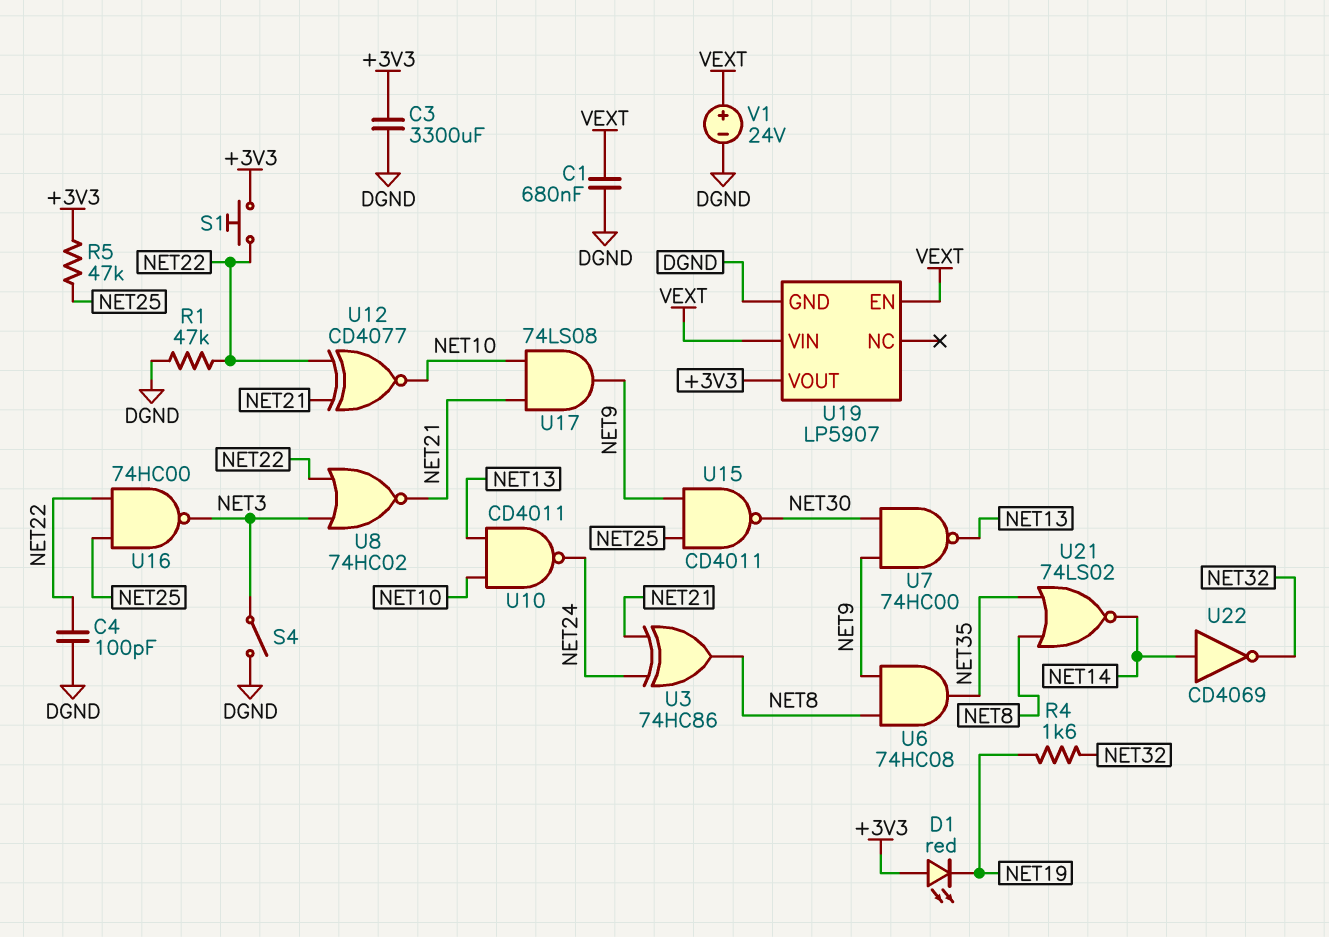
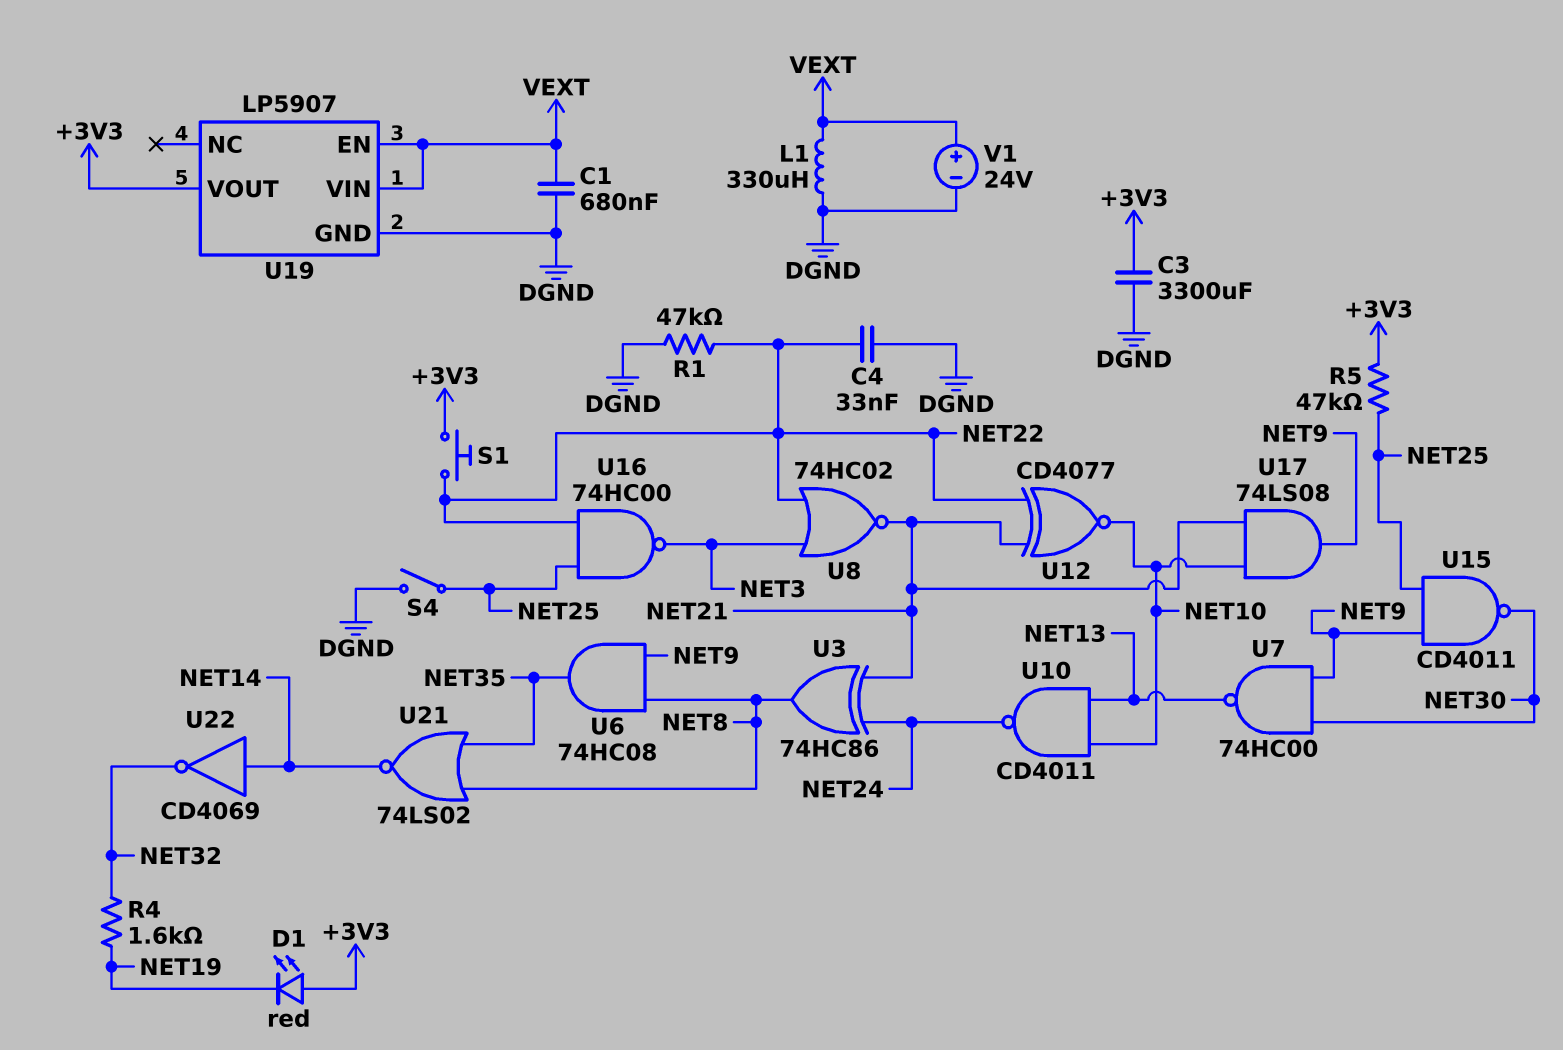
C4: 100pF (DGND, NET22) -> 33nF (DGND, NET22)
L1: none -> 330uH (DGND, VEXT)
S4: switch (DGND, NET3) -> switch (DGND, NET25)

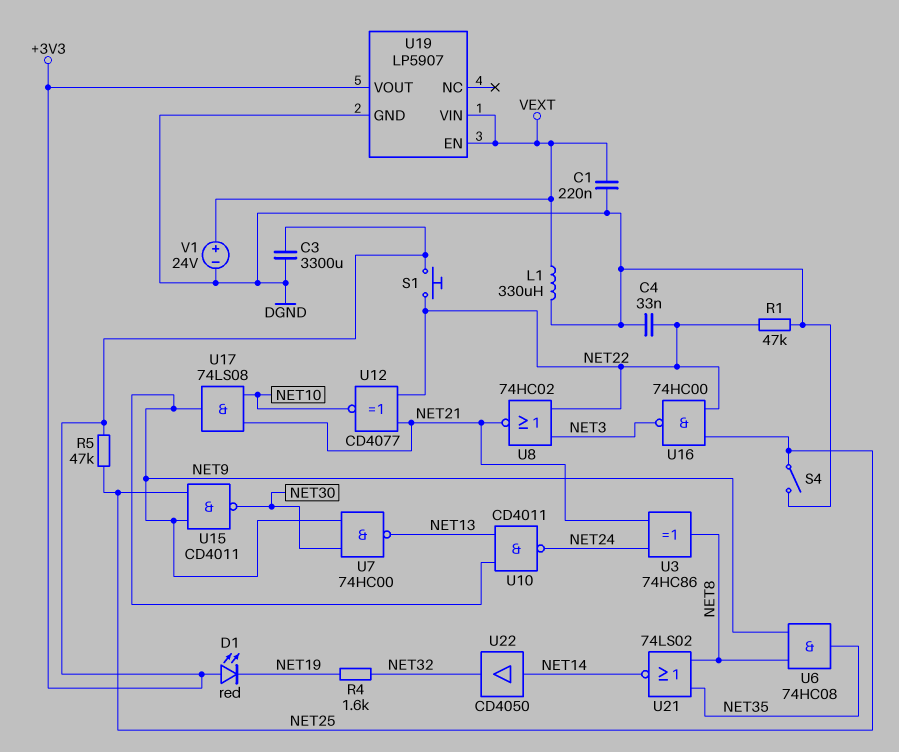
C1: 680nF (DGND, VEXT) -> 220nF (DGND, VEXT)
U10: NAND CD4011 (in NET10, in NET13, out NET24) -> NAND CD4011 (in NET9, in NET13, out NET24)
U22: NOT CD4069 (in NET14, out NET32) -> buffer CD4050 (in NET14, out NET32)

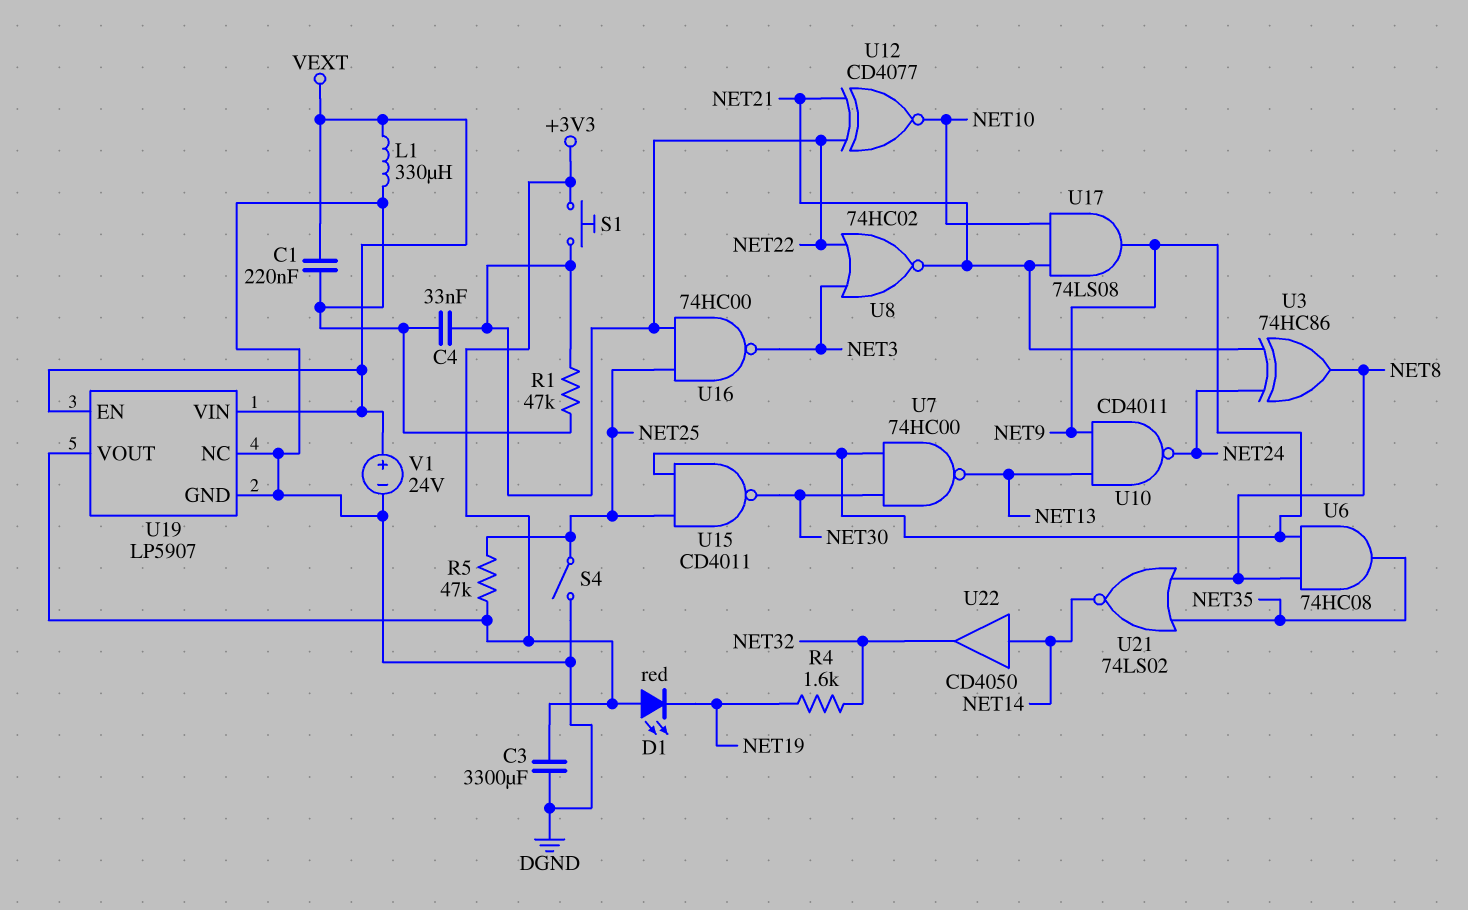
U19 pin NC: none -> DGND

